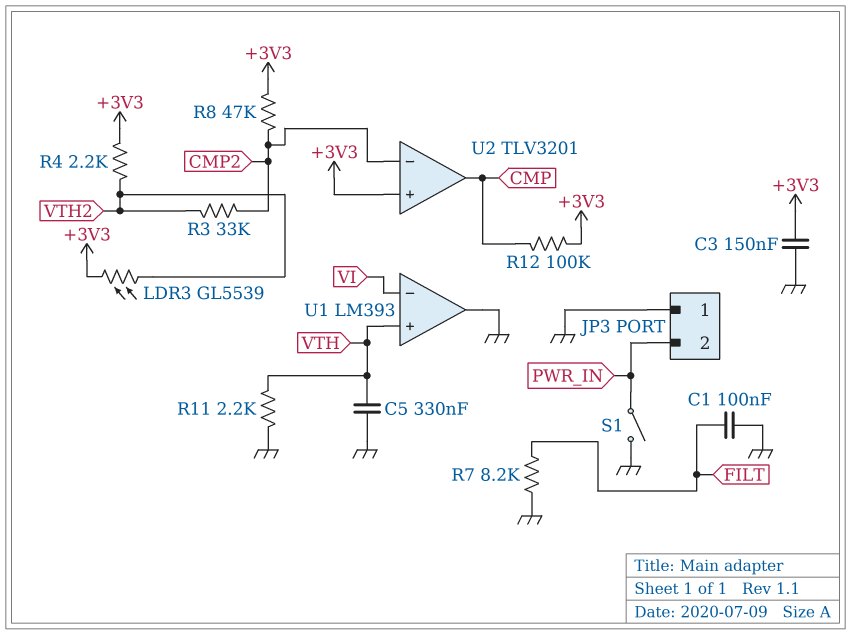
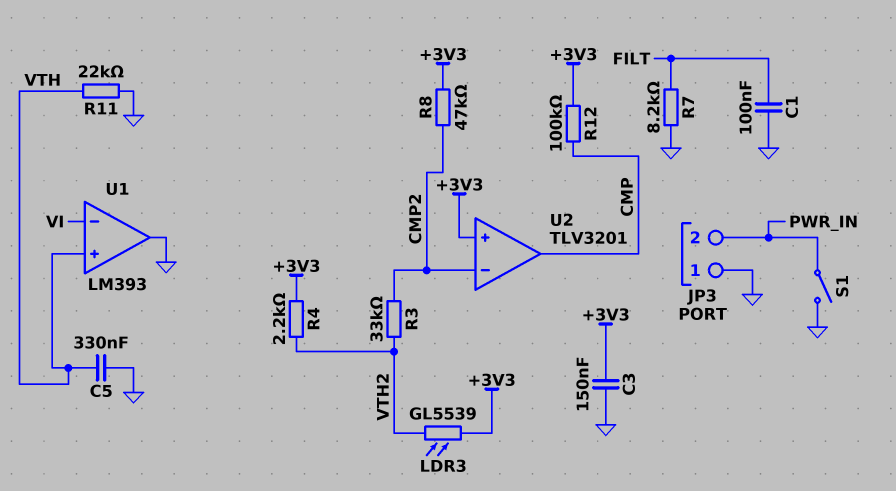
R11: 2.2k (GND, VTH) -> 22k (GND, VTH)

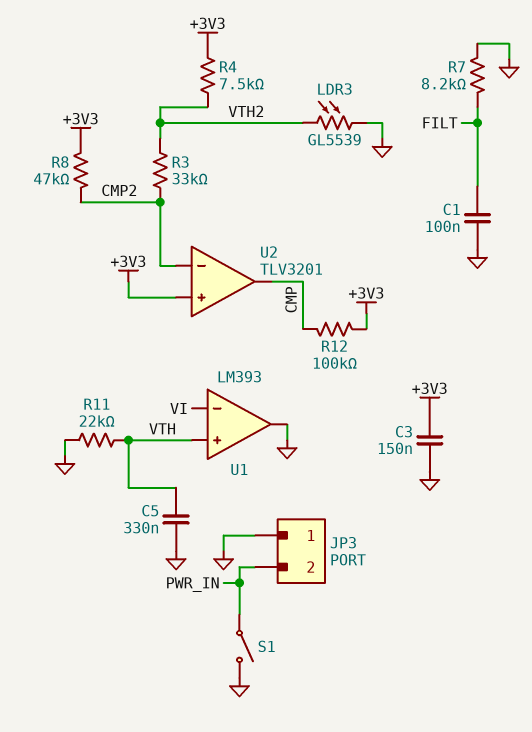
LDR3: GL5539 (+3V3, VTH2) -> GL5539 (GND, VTH2)
R4: 2.2k (+3V3, VTH2) -> 7.5k (+3V3, VTH2)

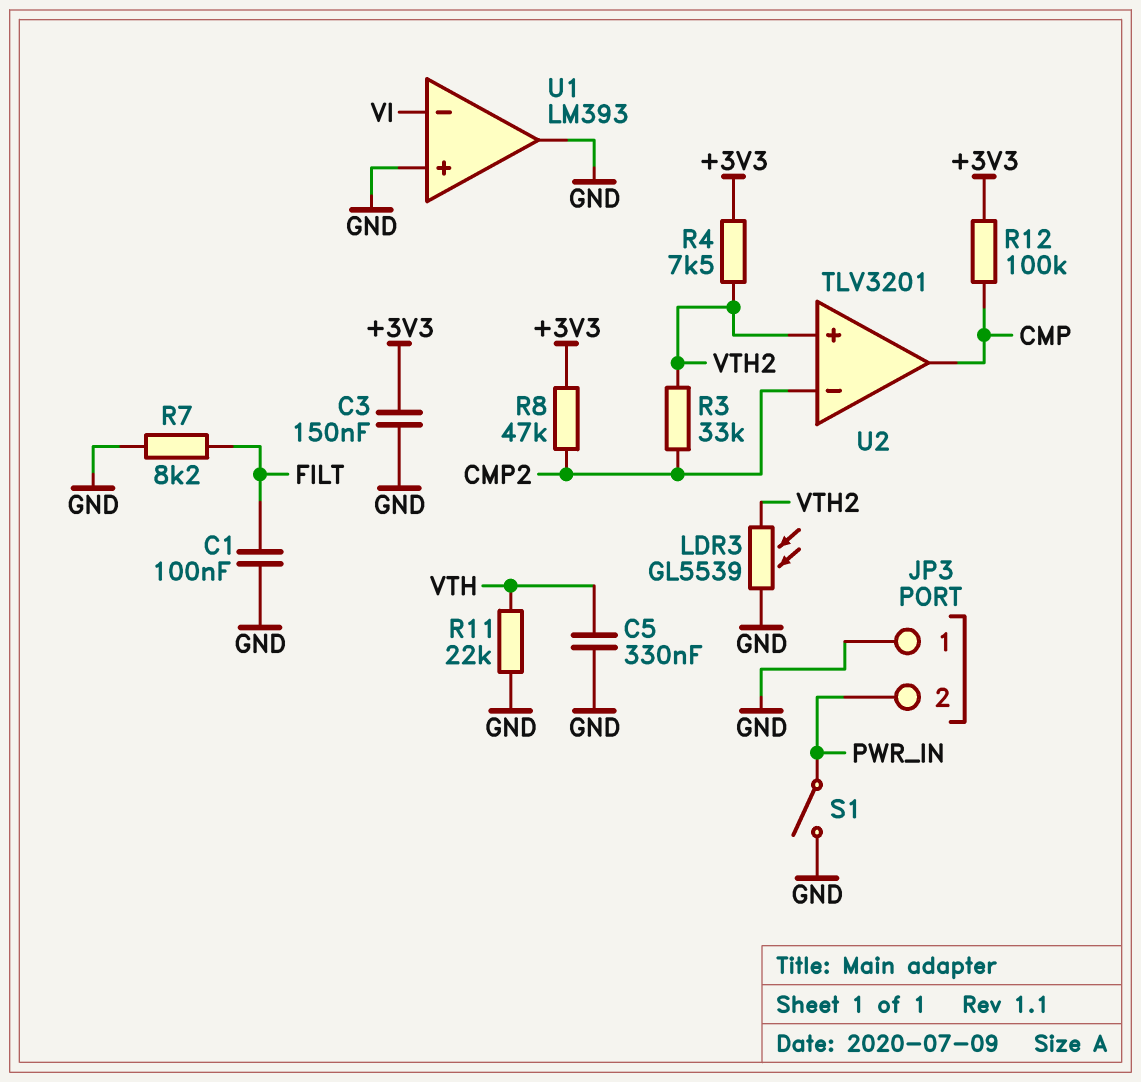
U1 pin in+: VTH -> GND
U2 pin in+: +3V3 -> VTH2

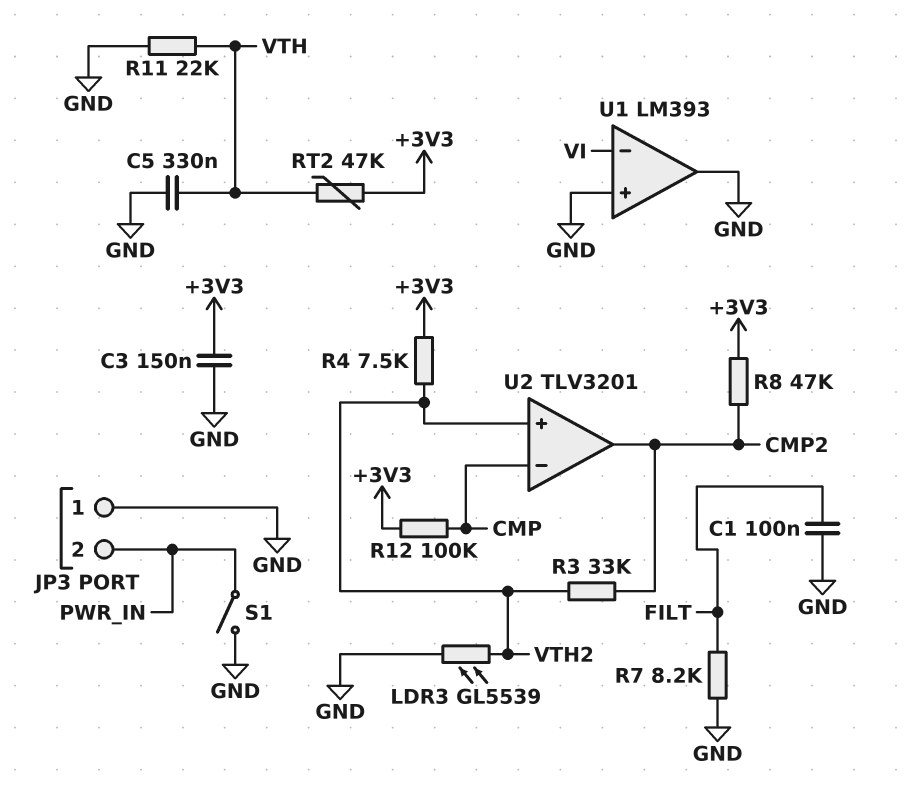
RT2: none -> 47k (+3V3, VTH)
U2 pin in-: CMP2 -> CMP
U2 pin out: CMP -> CMP2

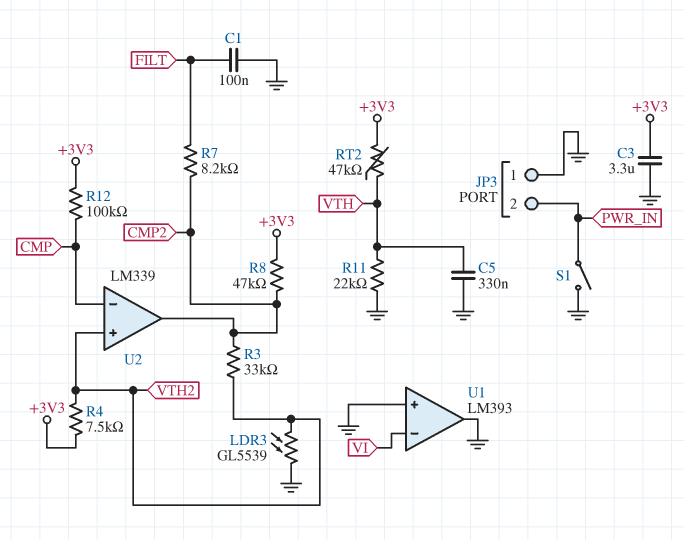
C3: 150nF (+3V3, GND) -> 3.3uF (+3V3, GND)
R7: 8.2k (FILT, GND) -> 8.2k (CMP2, FILT)
U2: TLV3201 -> LM339

